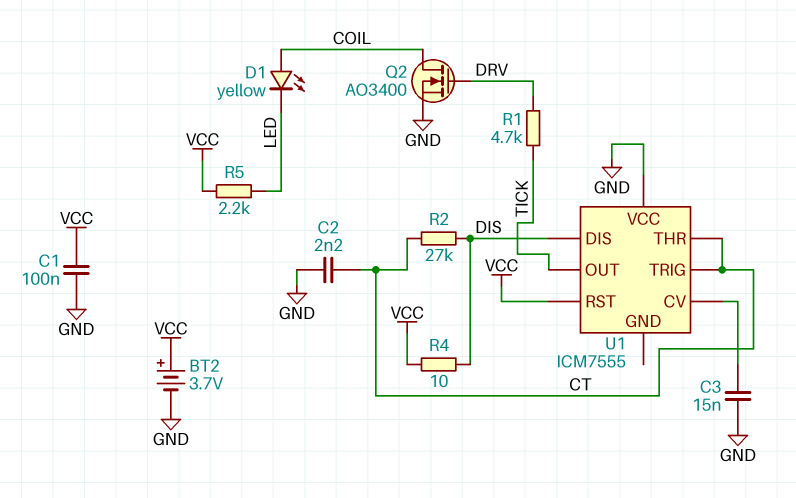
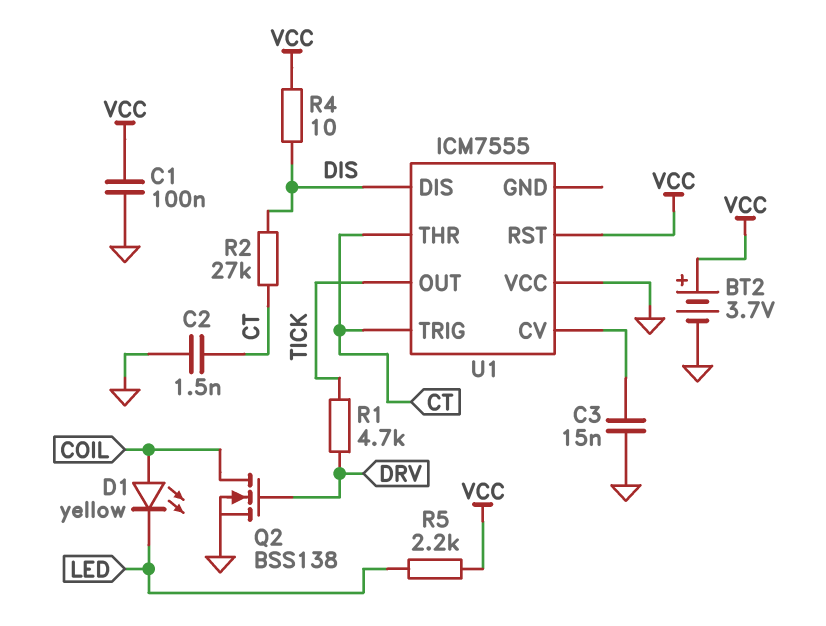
C2: 2.2nF (CT, GND) -> 1.5nF (CT, GND)
Q2: NMOS AO3400 (G DRV, D COIL, S GND) -> NMOS BSS138 (G DRV, D COIL, S GND)

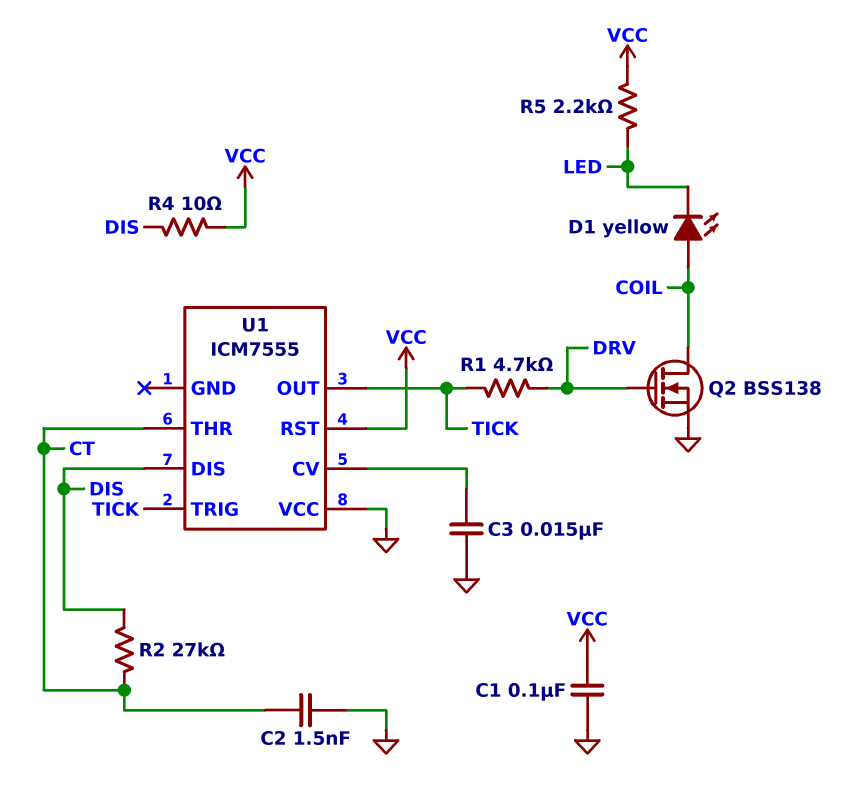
BT2: 3.7V (plus VCC, minus GND) -> none
U1 pin TRIG: CT -> TICK

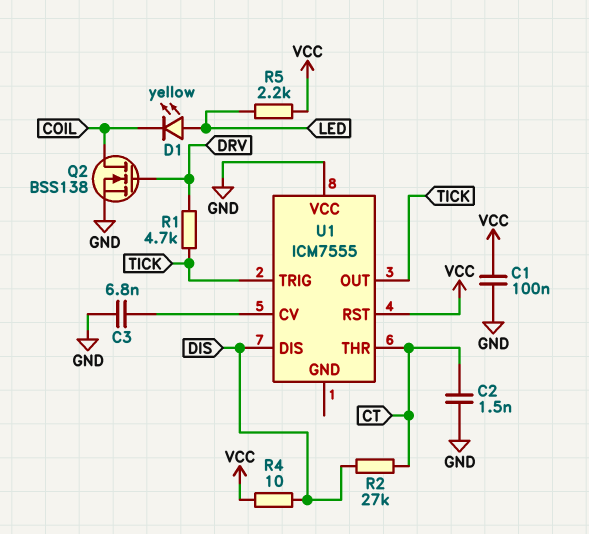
C3: 15nF (GND, U1/CV) -> 6.8nF (GND, U1/CV)
D1: LED yellow (A COIL, K LED) -> LED yellow (A LED, K COIL)

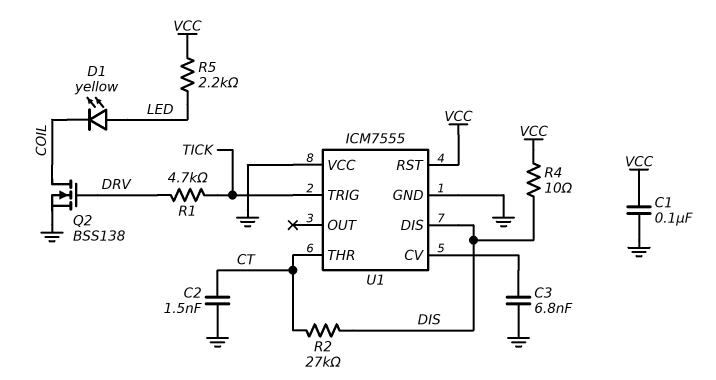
U1 pin GND: none -> GND
U1 pin OUT: TICK -> none

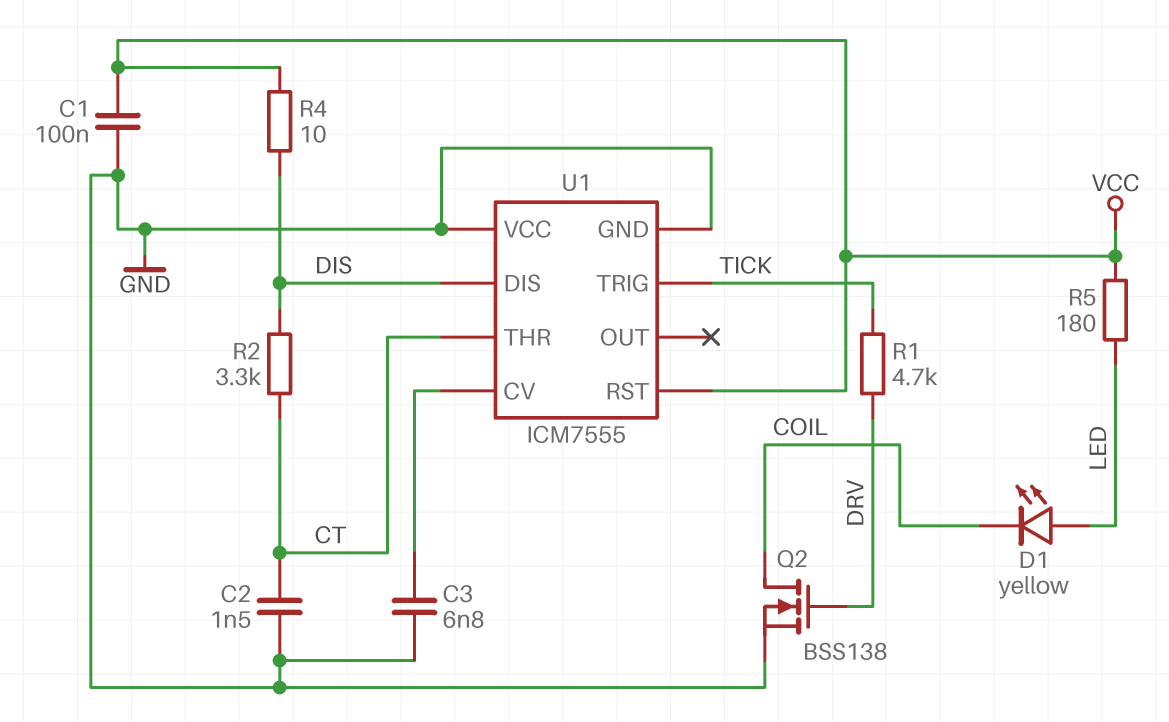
R2: 27k (CT, DIS) -> 3.3k (CT, DIS)
R5: 2.2k (LED, VCC) -> 180 (LED, VCC)

